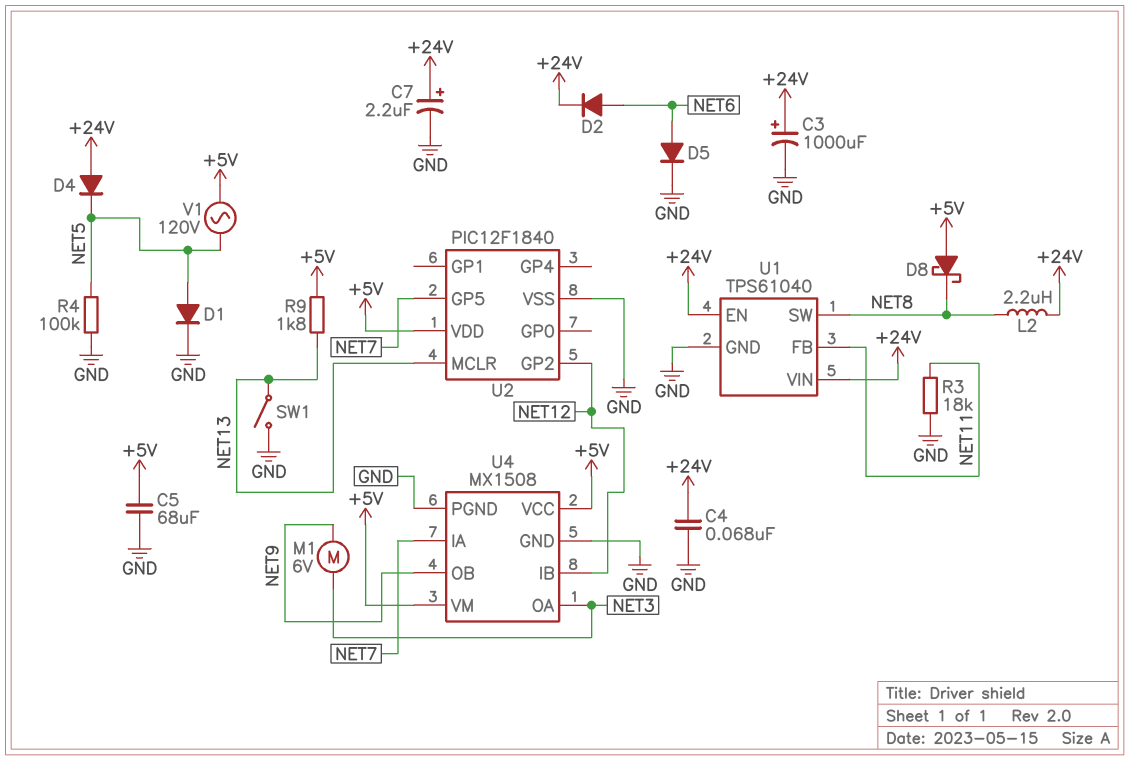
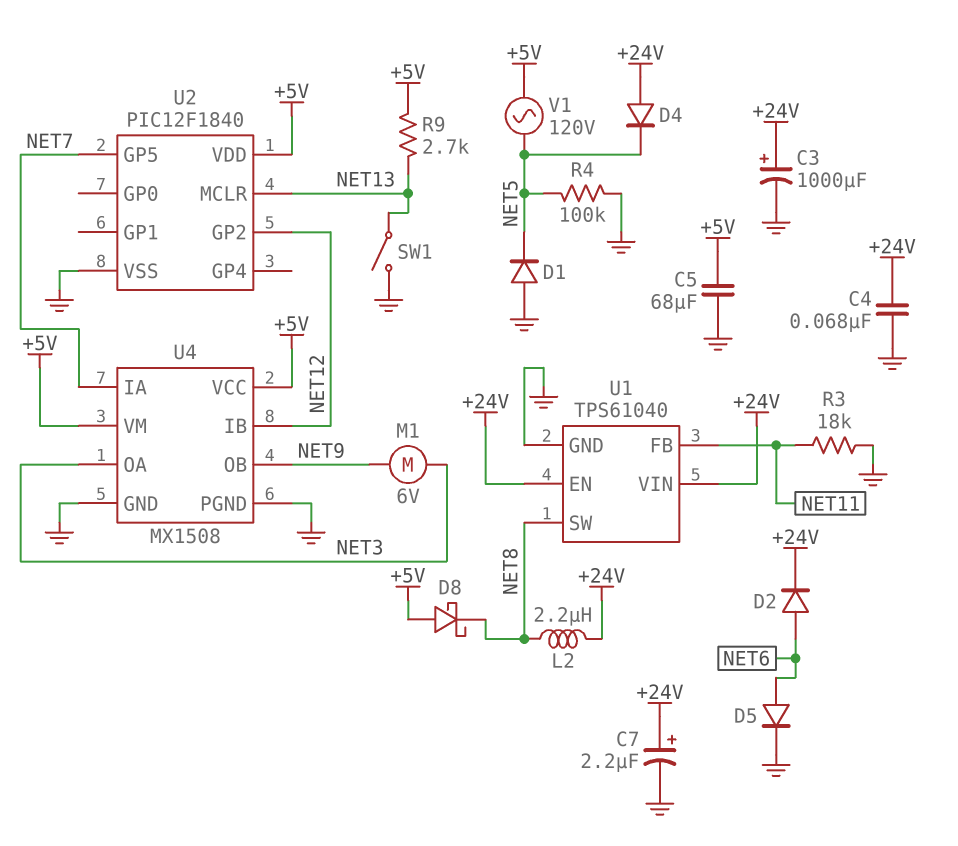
D1: diode (A NET5, K GND) -> diode (A GND, K NET5)
R9: 1.8k (+5V, NET13) -> 2.7k (+5V, NET13)

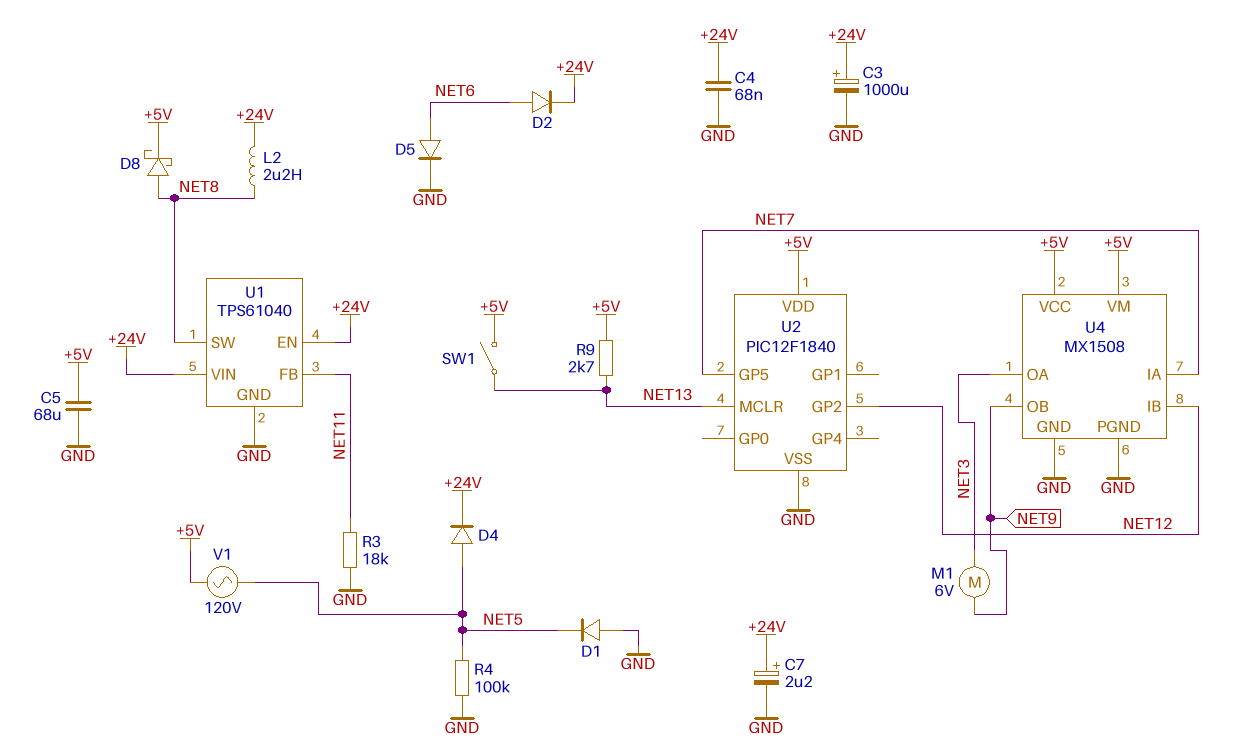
D4: diode (A +24V, K NET5) -> diode (A NET5, K +24V)
D8: schottky (A +5V, K NET8) -> schottky (A NET8, K +5V)
SW1: switch (GND, NET13) -> switch (+5V, NET13)

